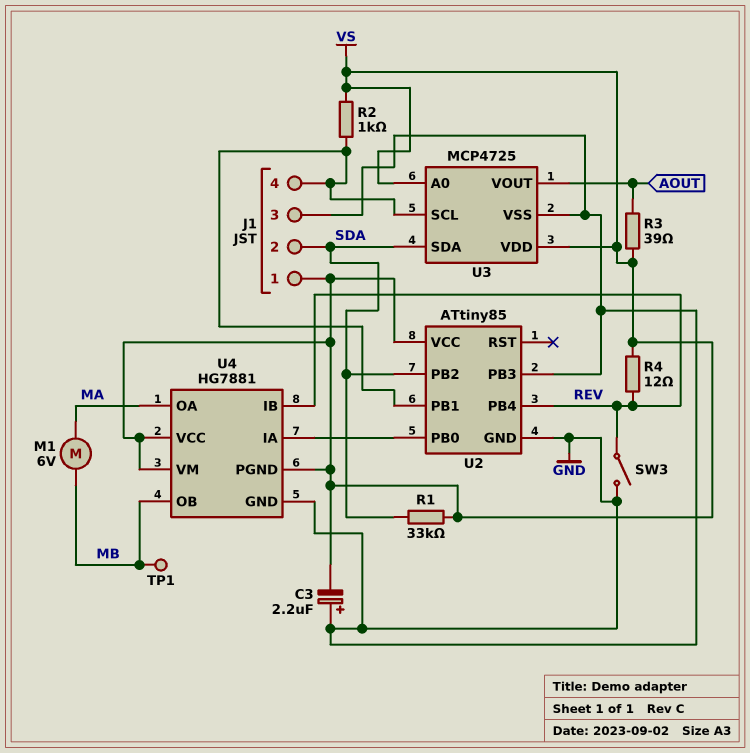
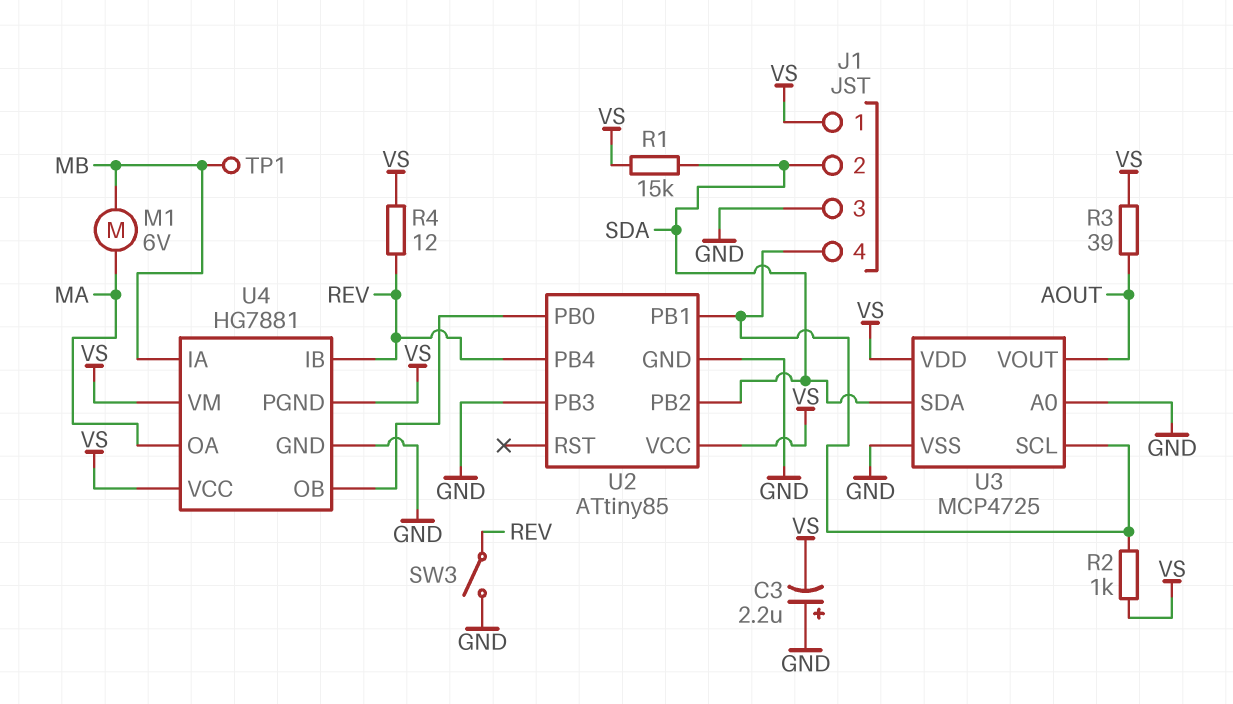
R1: 33k (SDA, VS) -> 15k (SDA, VS)
U3 pin A0: VS -> GND
U4 pin IA: U2/PB0 -> MB
U4 pin OB: MB -> U2/PB0

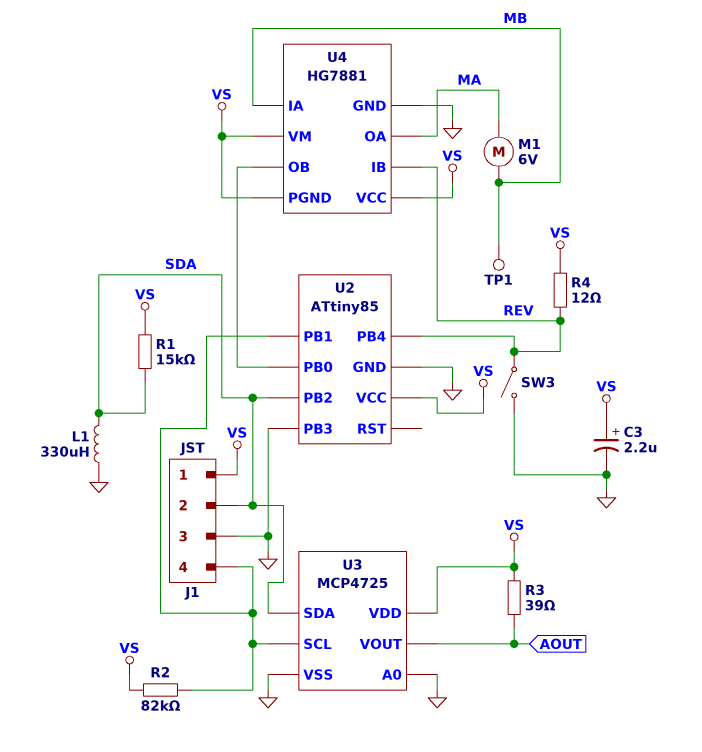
C3: 2.2uF (plus GND, minus VS) -> 2.2uF (plus VS, minus GND)
L1: none -> 330uH (GND, SDA)
R2: 1k (J1/4, VS) -> 82k (J1/4, VS)

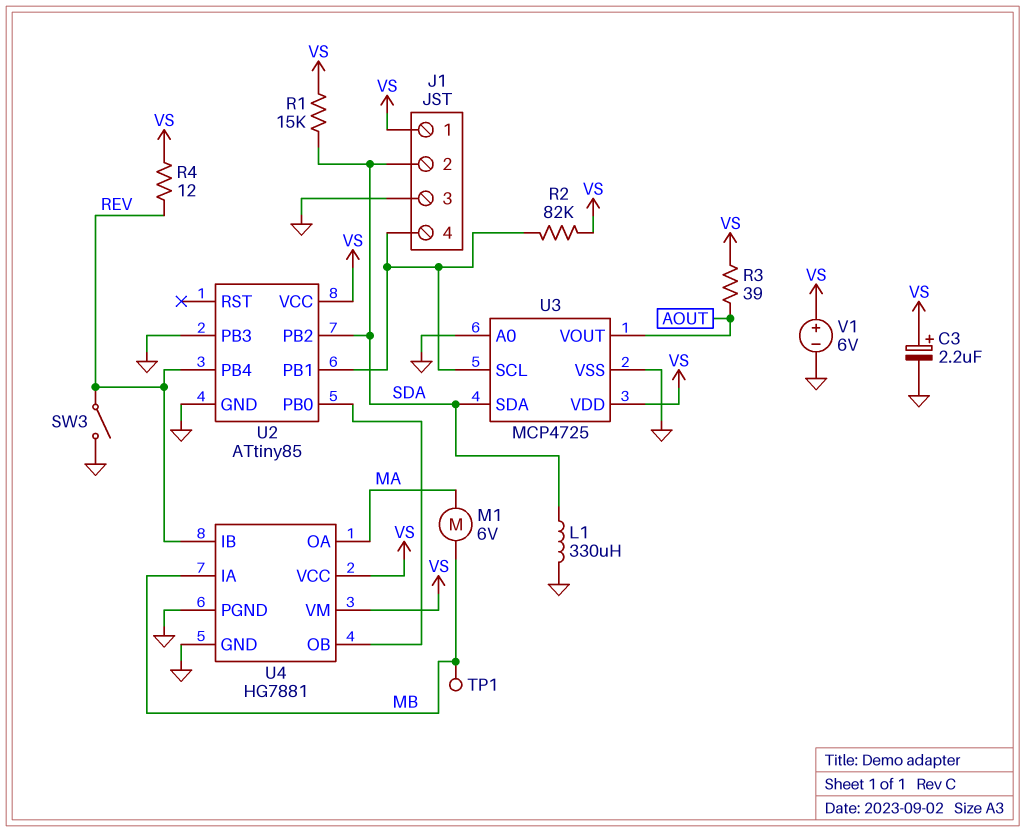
U4 pin PGND: VS -> GND
V1: none -> 6V (plus VS, minus GND)

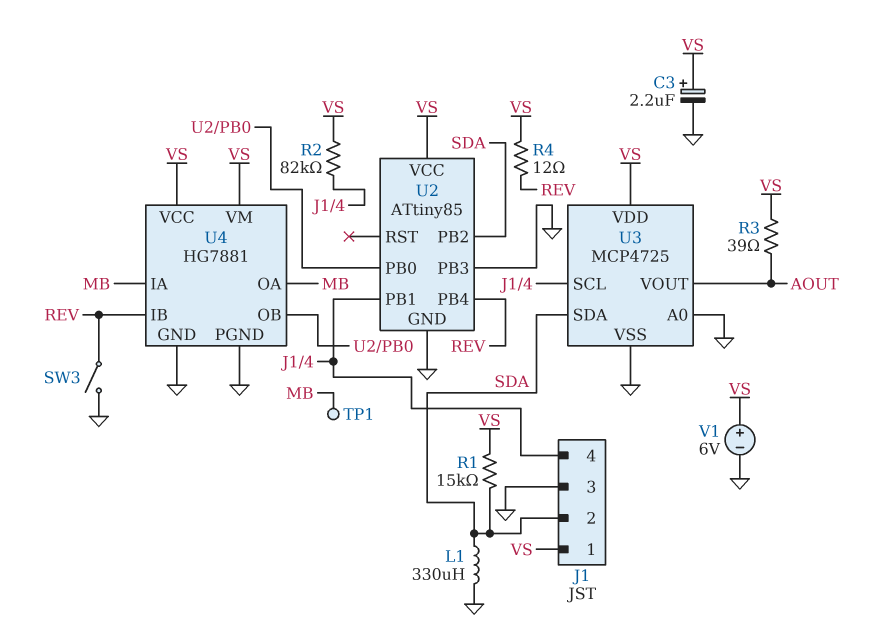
M1: motor 6V (MA, MB) -> none
U4 pin OA: MA -> MB

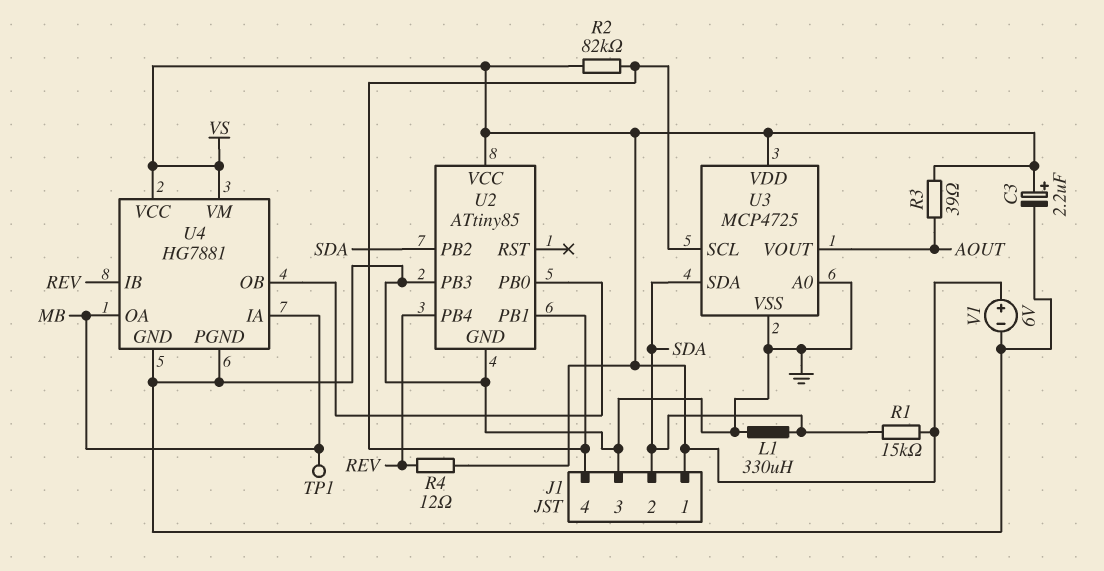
SW3: switch (GND, REV) -> none

